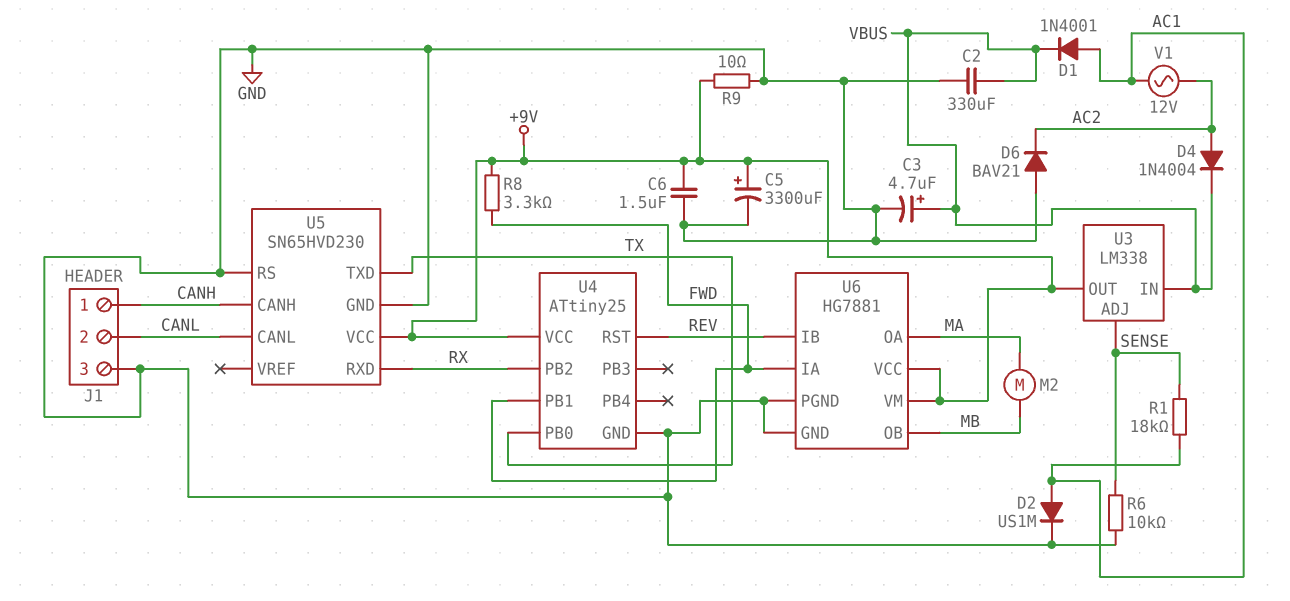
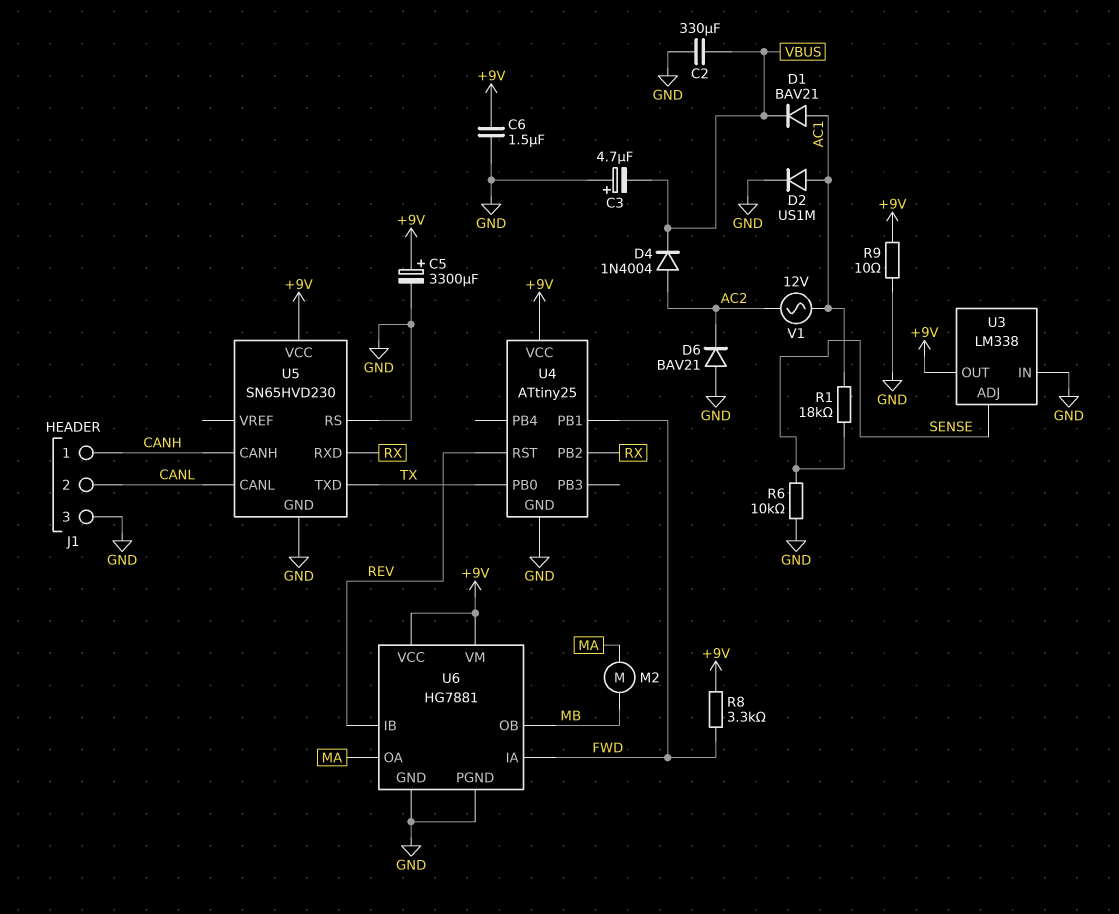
C3: 4.7uF (plus VBUS, minus GND) -> 4.7uF (plus GND, minus VBUS)
D1: diode 1N4001 (A AC1, K VBUS) -> diode BAV21 (A AC1, K VBUS)
U3 pin IN: VBUS -> GND

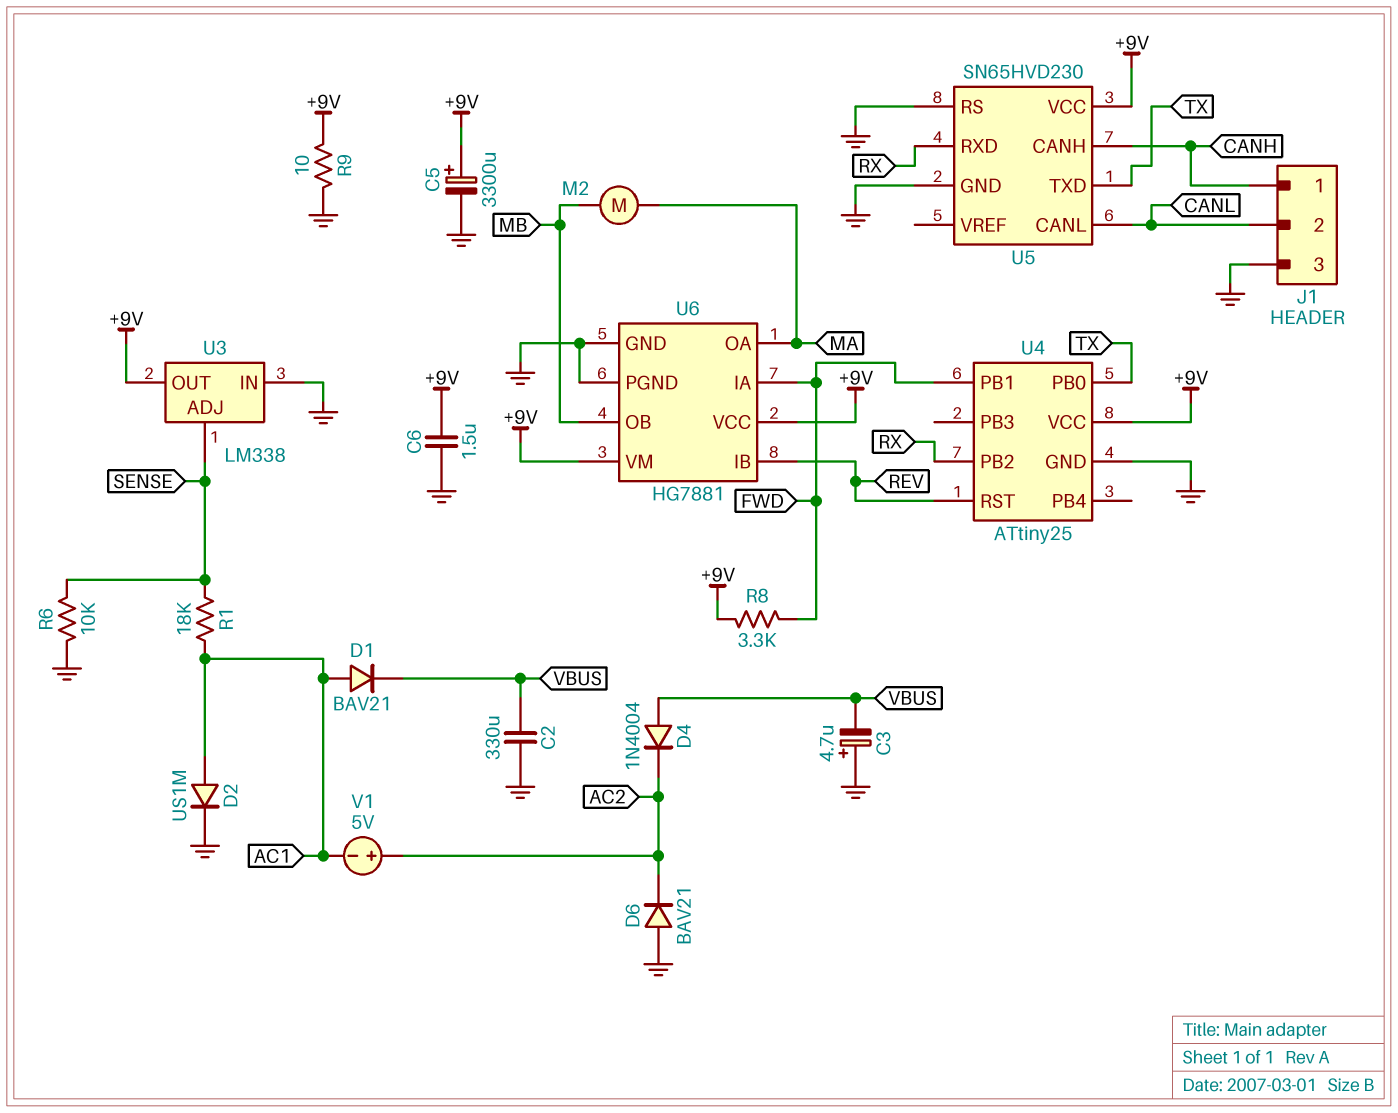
D4: diode 1N4004 (A AC2, K VBUS) -> diode 1N4004 (A VBUS, K AC2)
V1: AC 12V (AC1, AC2) -> 5V (plus AC2, minus AC1)

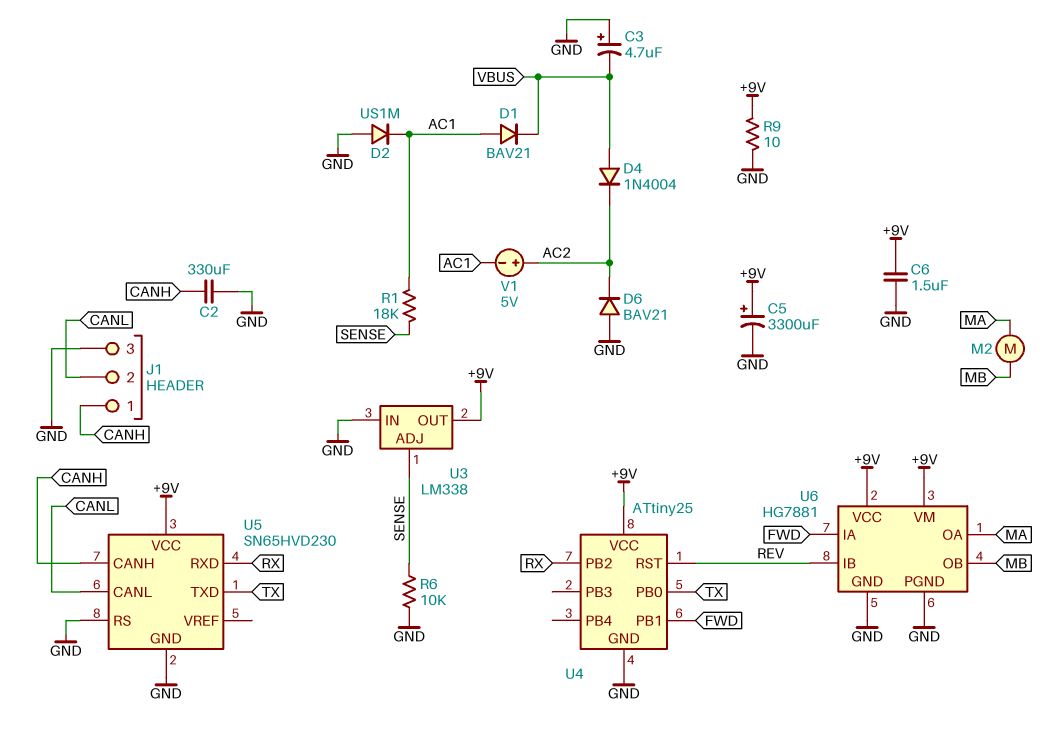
C2: 330uF (GND, VBUS) -> 330uF (CANH, GND)
D2: diode US1M (A AC1, K GND) -> diode US1M (A GND, K AC1)
R8: 3.3k (+9V, FWD) -> none

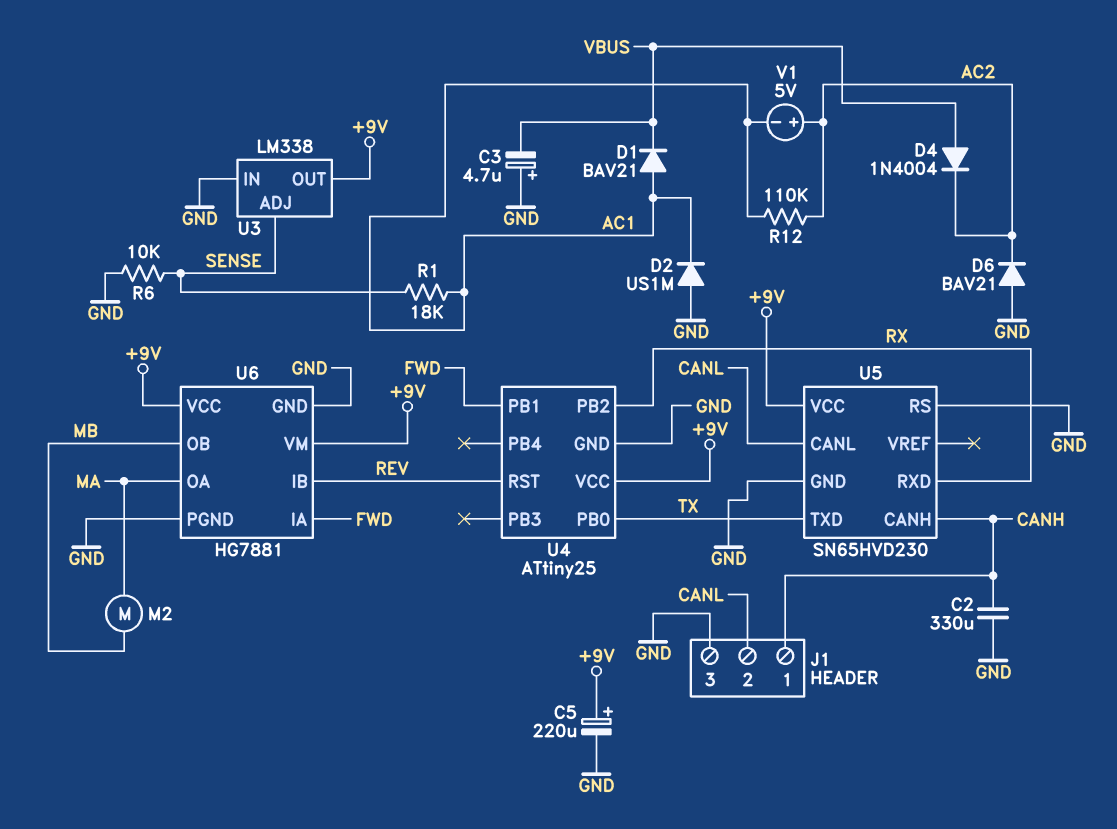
C5: 3300uF (plus +9V, minus GND) -> 220uF (plus +9V, minus GND)
C6: 1.5uF (+9V, GND) -> none
R9: 10 (+9V, GND) -> none
R12: none -> 110k (AC1, AC2)

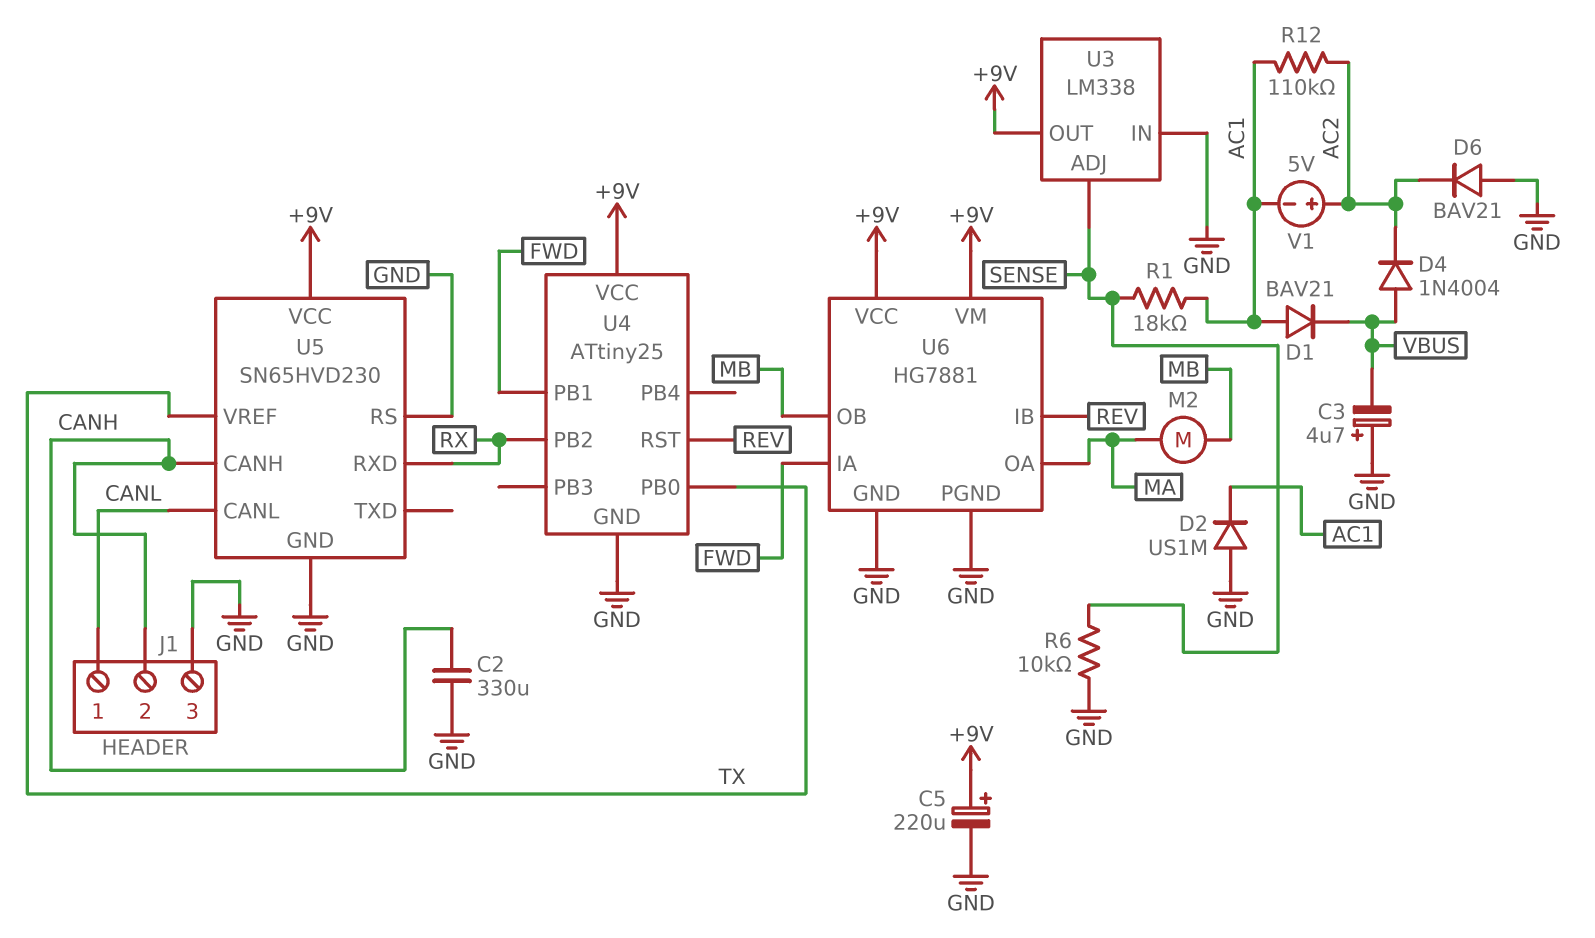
J1 pin 1: CANH -> CANL
J1 pin 2: CANL -> CANH
U5 pin TXD: TX -> none
U5 pin VREF: none -> TX

